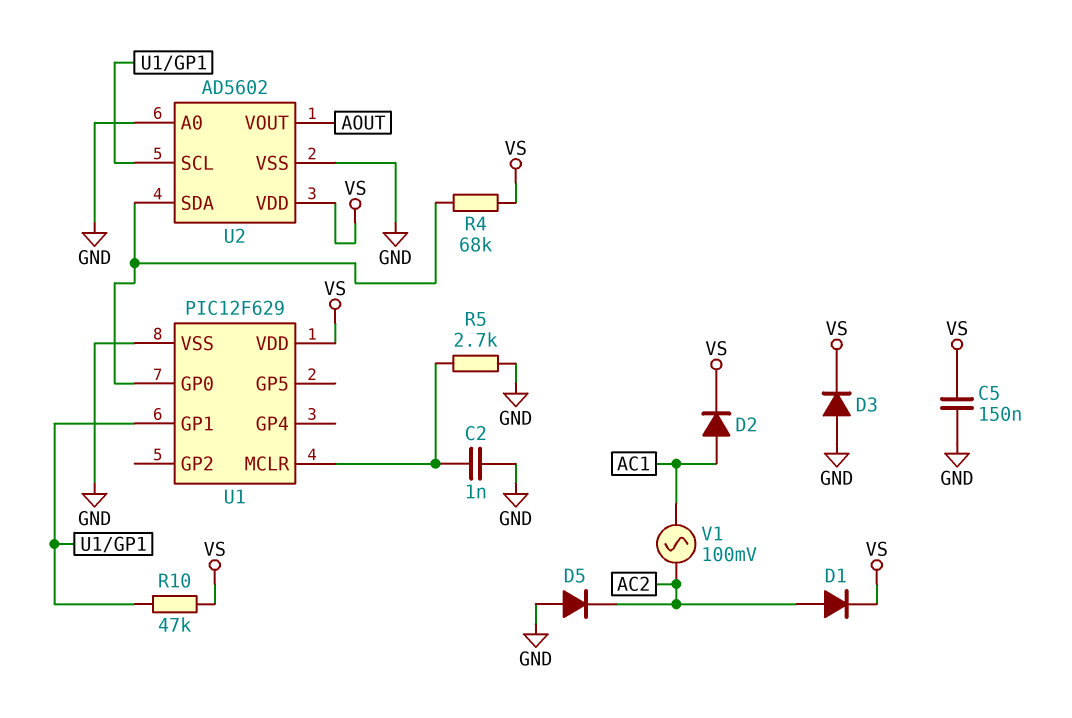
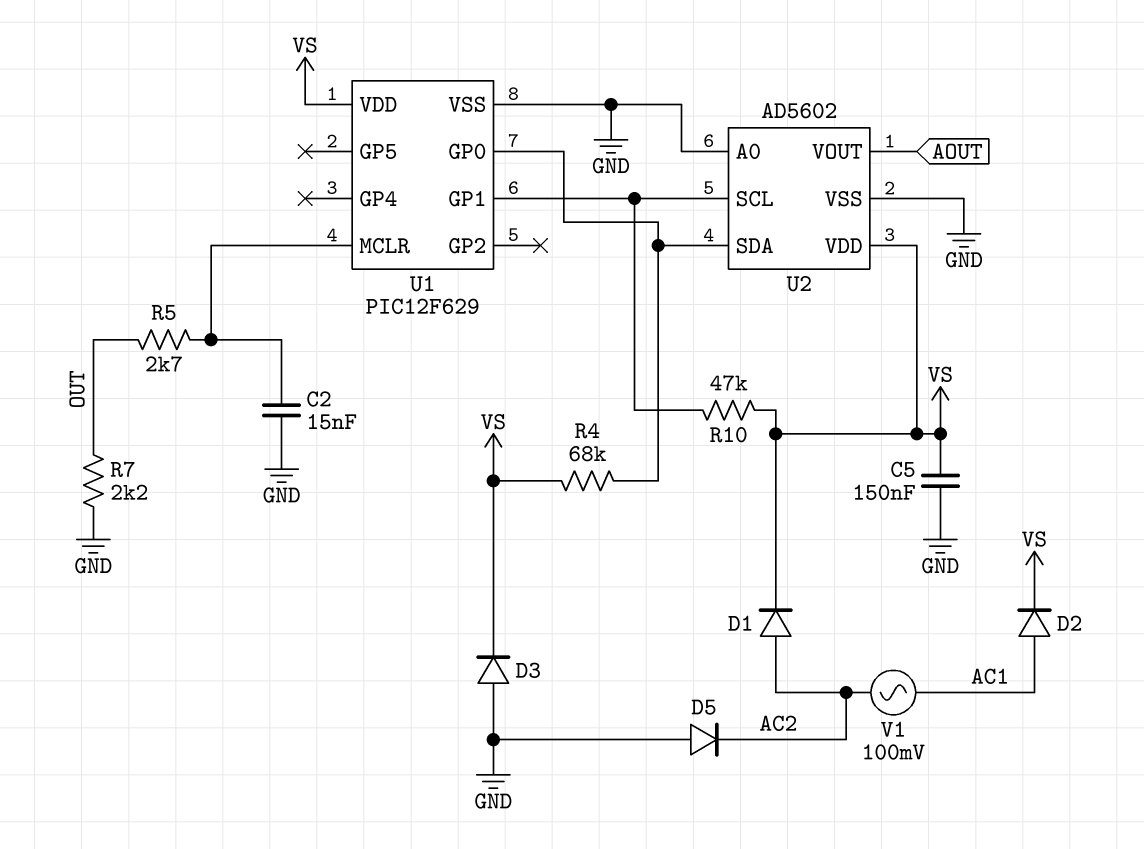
C2: 1nF (GND, U1/MCLR) -> 15nF (GND, U1/MCLR)
R5: 2.7k (GND, U1/MCLR) -> 2.7k (OUT, U1/MCLR)
R7: none -> 2.2k (GND, OUT)

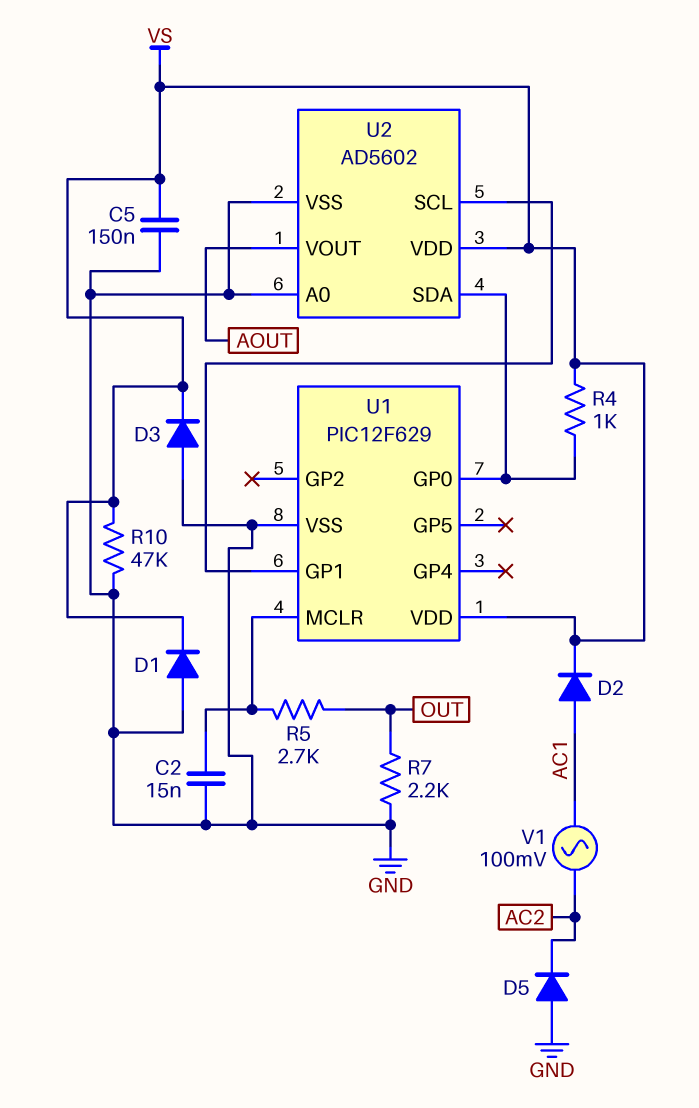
D1: diode (A AC2, K VS) -> diode (A GND, K VS)
R4: 68k (U1/GP0, VS) -> 1k (U1/GP0, VS)
R10: 47k (U1/GP1, VS) -> 47k (GND, VS)

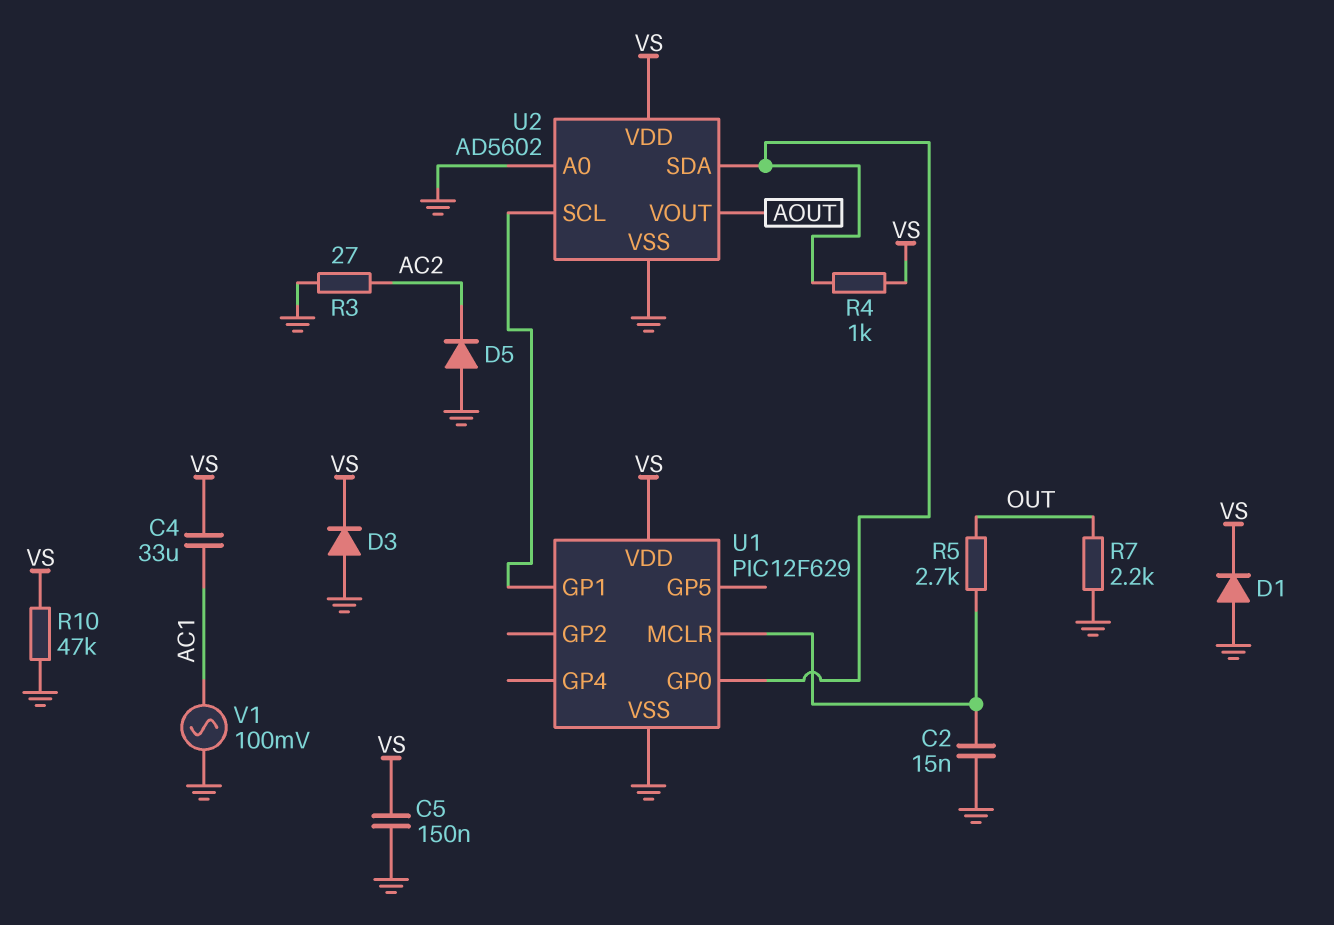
C4: none -> 33uF (AC1, VS)
D2: diode (A AC1, K VS) -> none
R3: none -> 27 (AC2, GND)
V1: AC 100mV (AC1, AC2) -> AC 100mV (AC1, GND)

